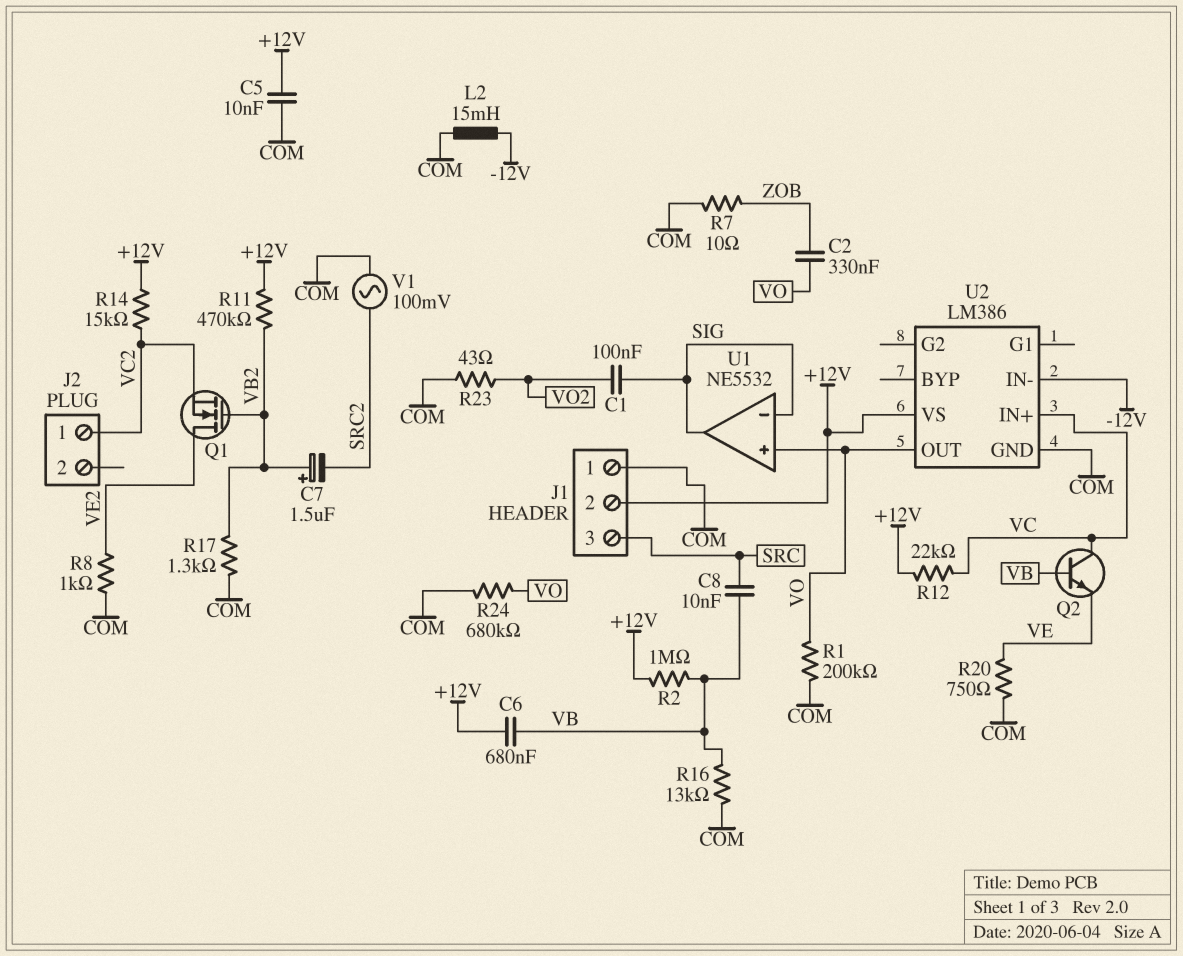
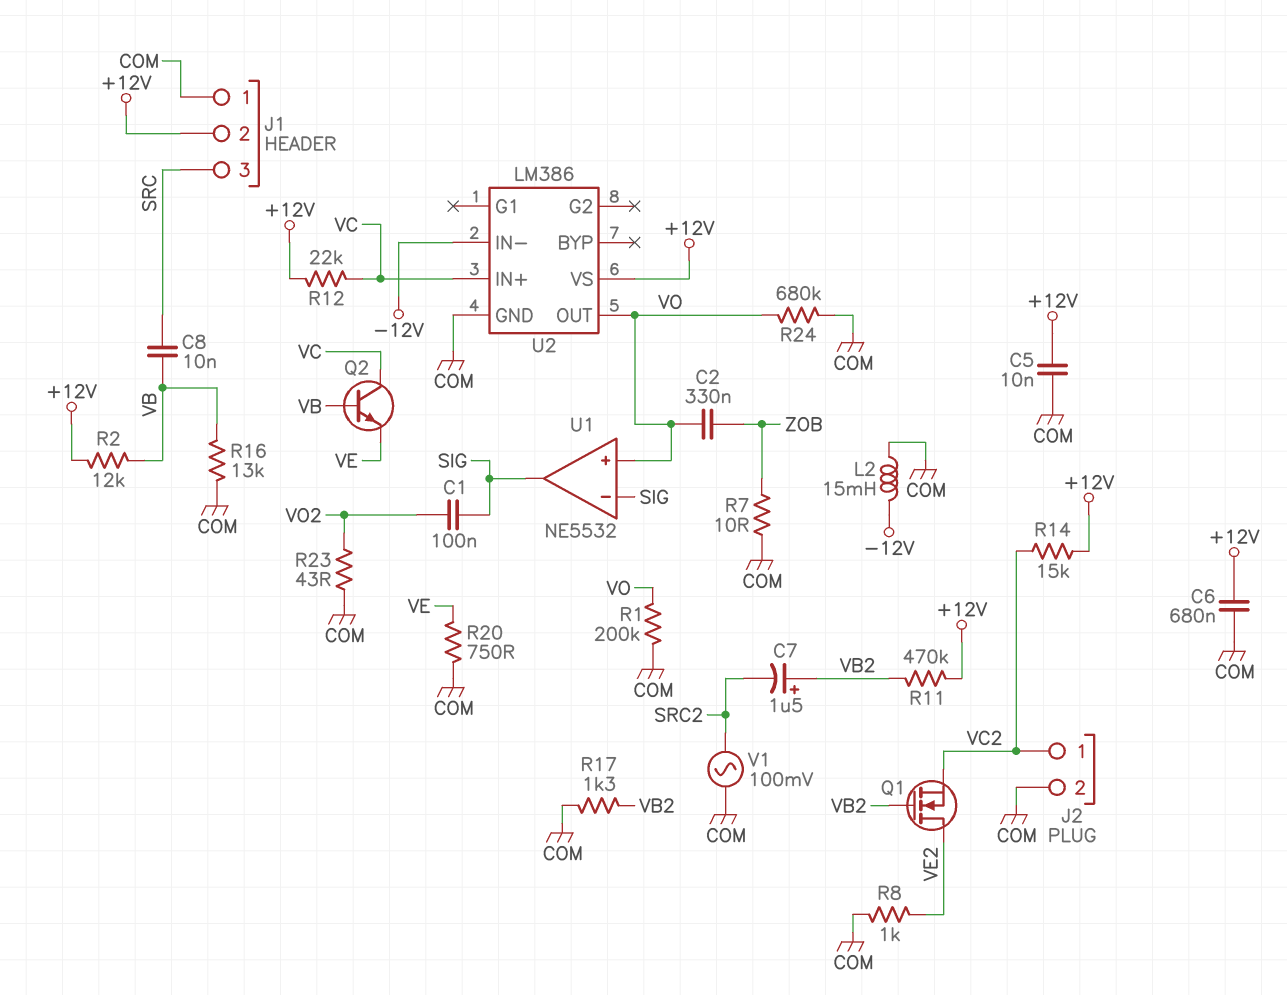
C6: 680nF (+12V, VB) -> 680nF (+12V, COM)
J2 pin 2: none -> COM
R2: 1M (+12V, VB) -> 12k (+12V, VB)

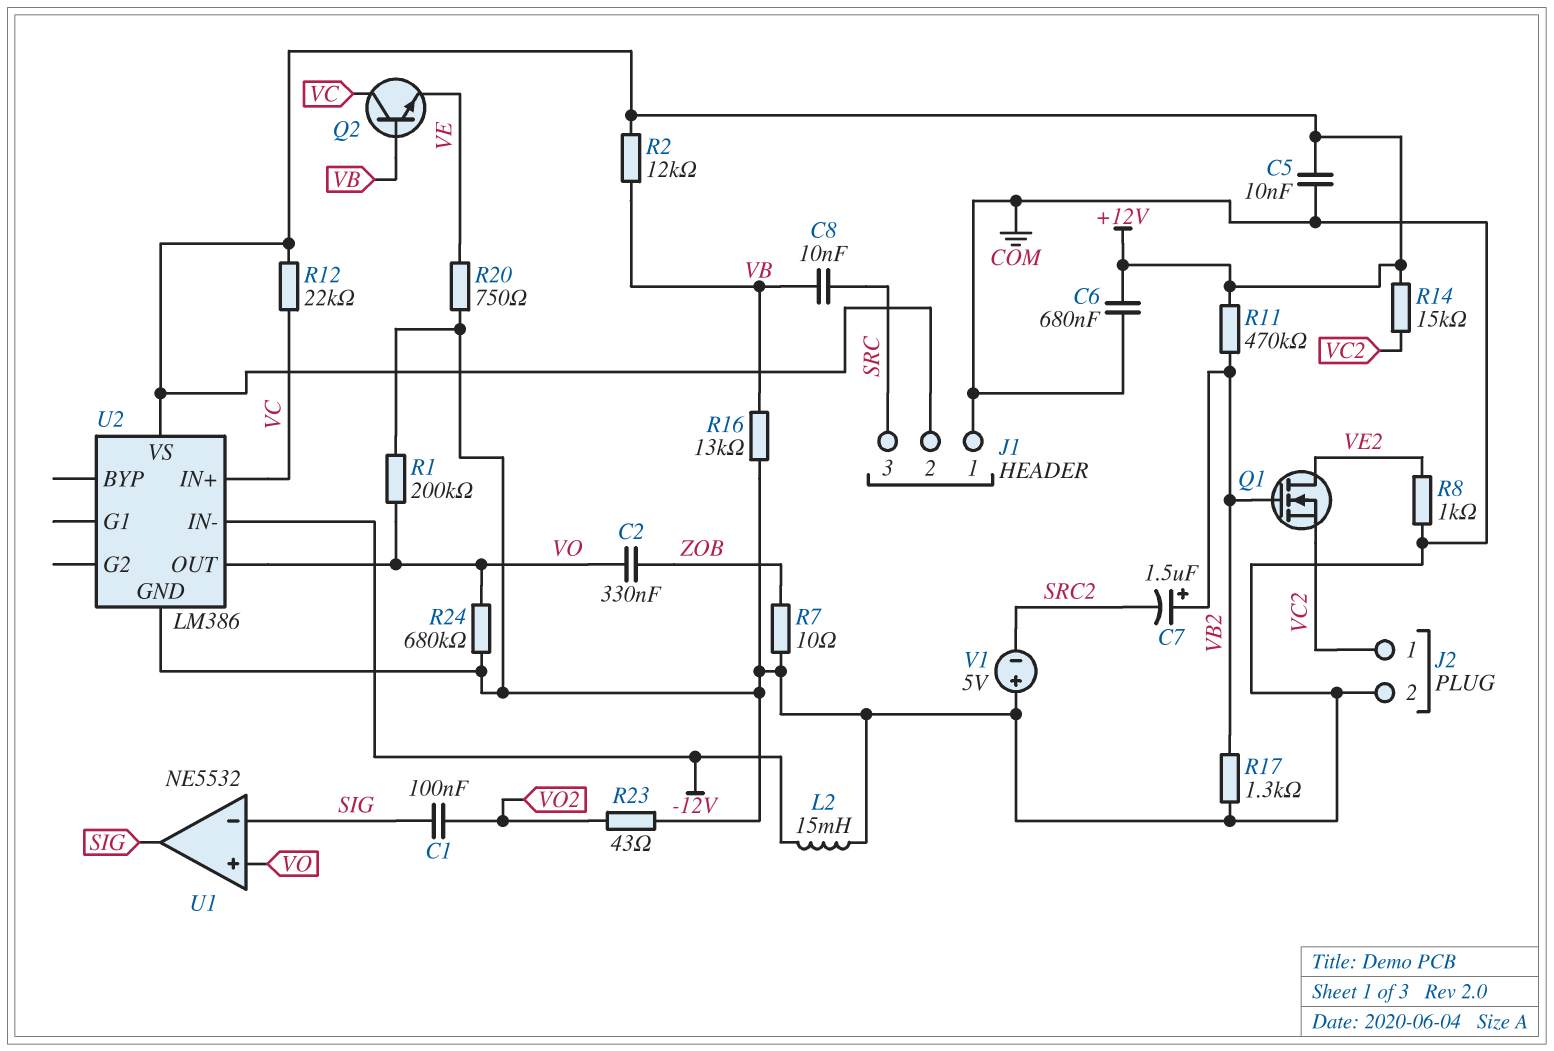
V1: AC 100mV (COM, SRC2) -> 5V (plus COM, minus SRC2)

